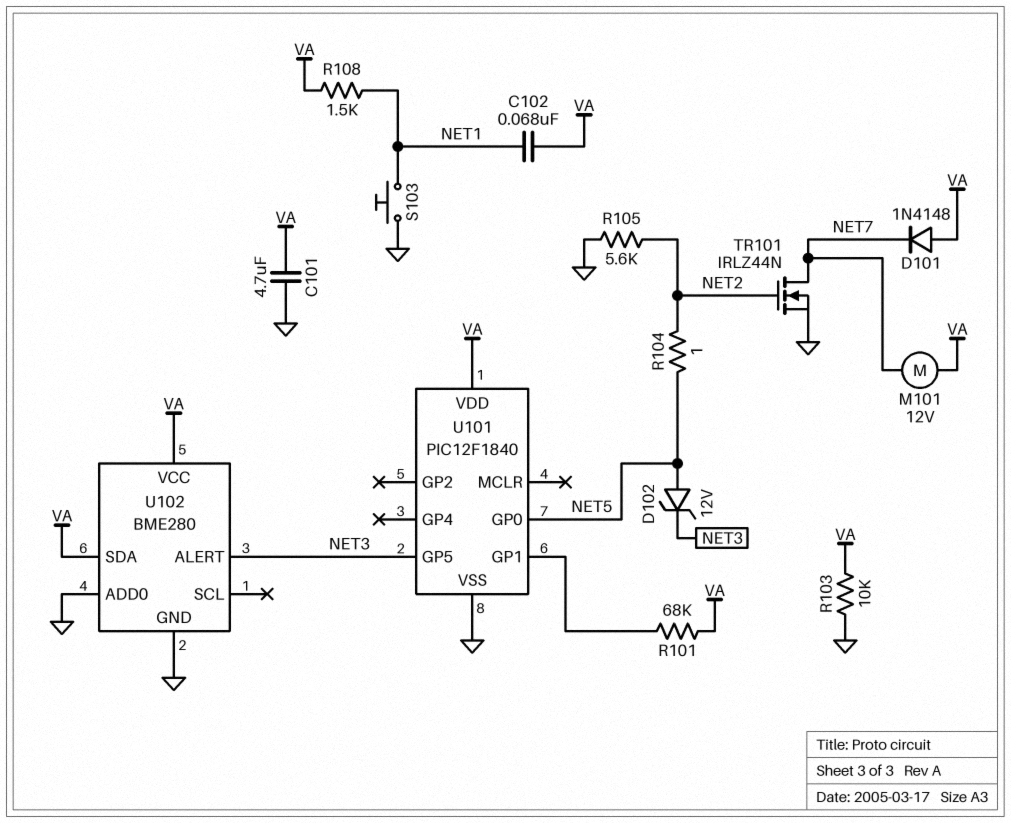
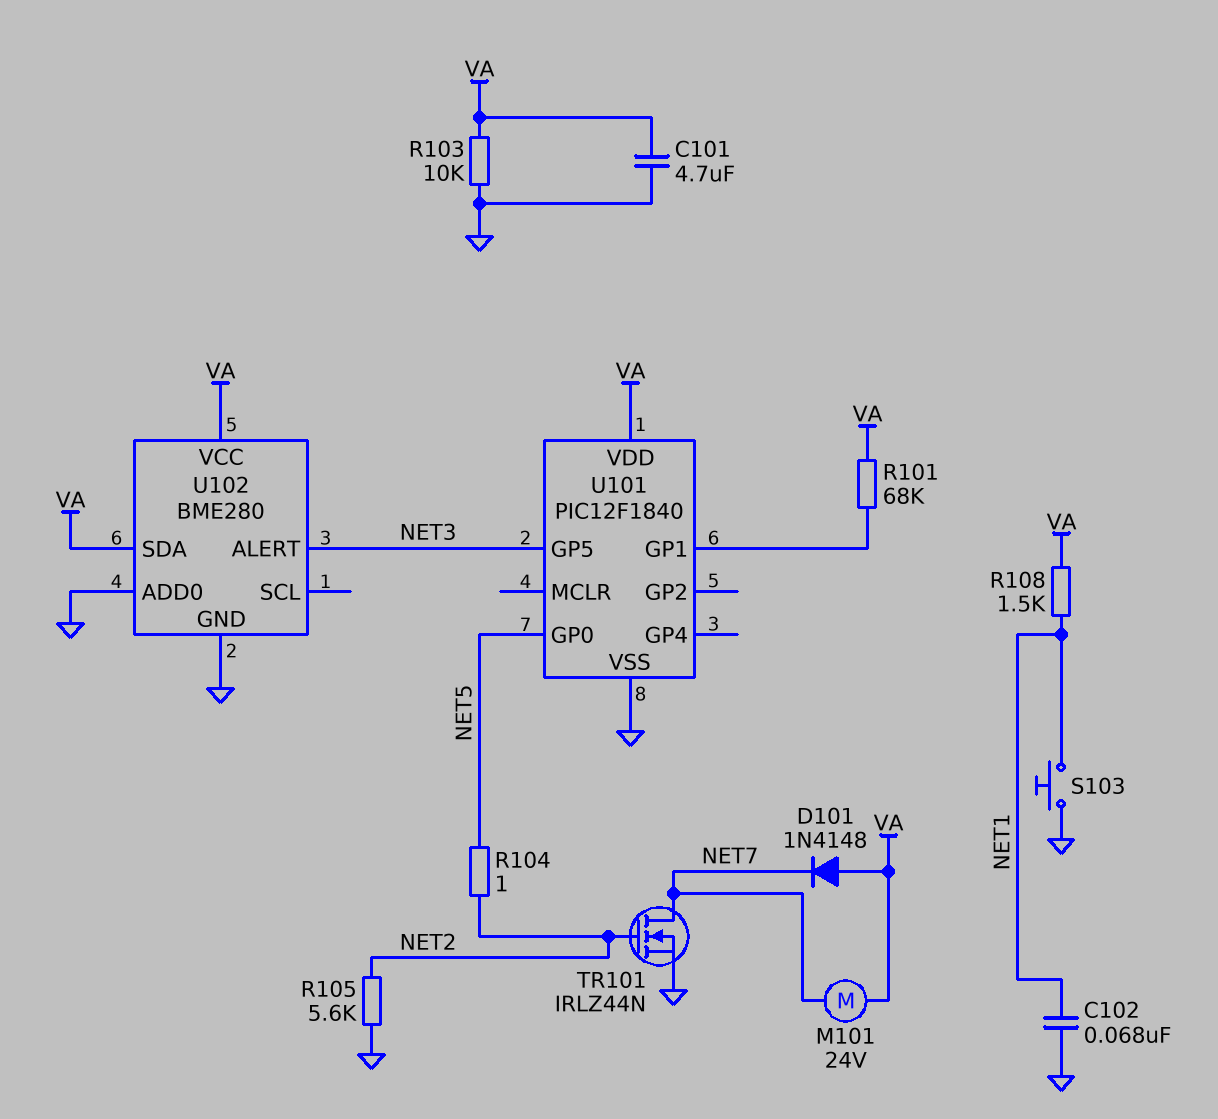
C102: 68nF (NET1, VA) -> 68nF (GND, NET1)
D102: zener 12V (A NET5, K NET3) -> none
M101: motor 12V (NET7, VA) -> motor 24V (NET7, VA)

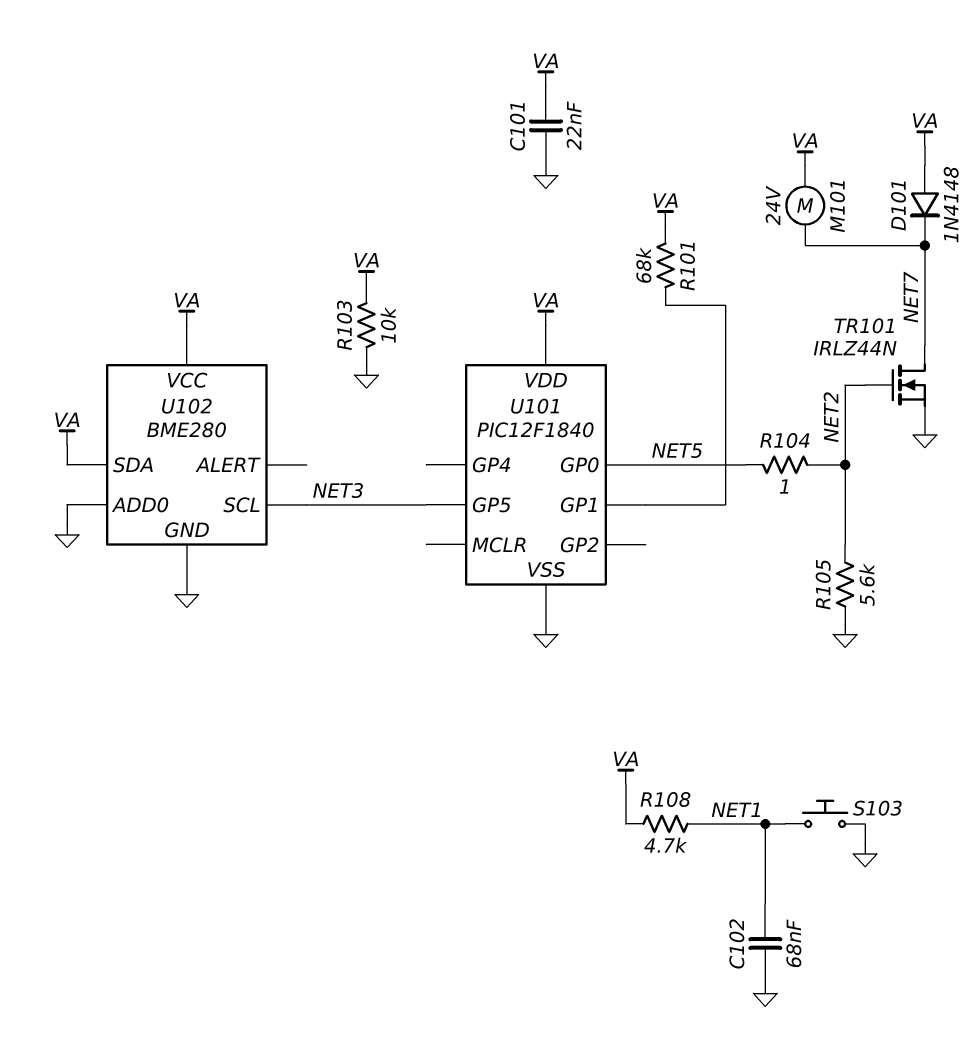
C101: 4.7uF (GND, VA) -> 22nF (GND, VA)
R108: 1.5k (NET1, VA) -> 4.7k (NET1, VA)
U102 pin ALERT: NET3 -> none
U102 pin SCL: none -> NET3

